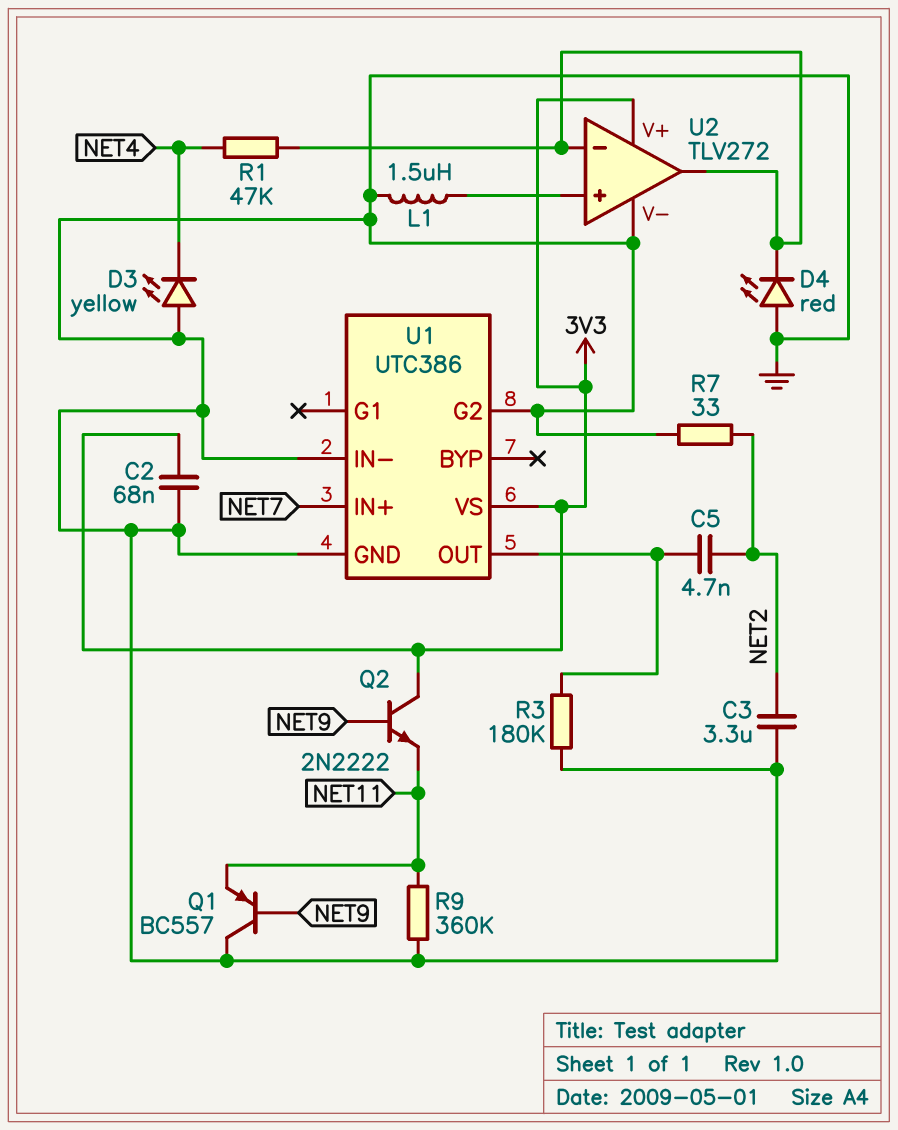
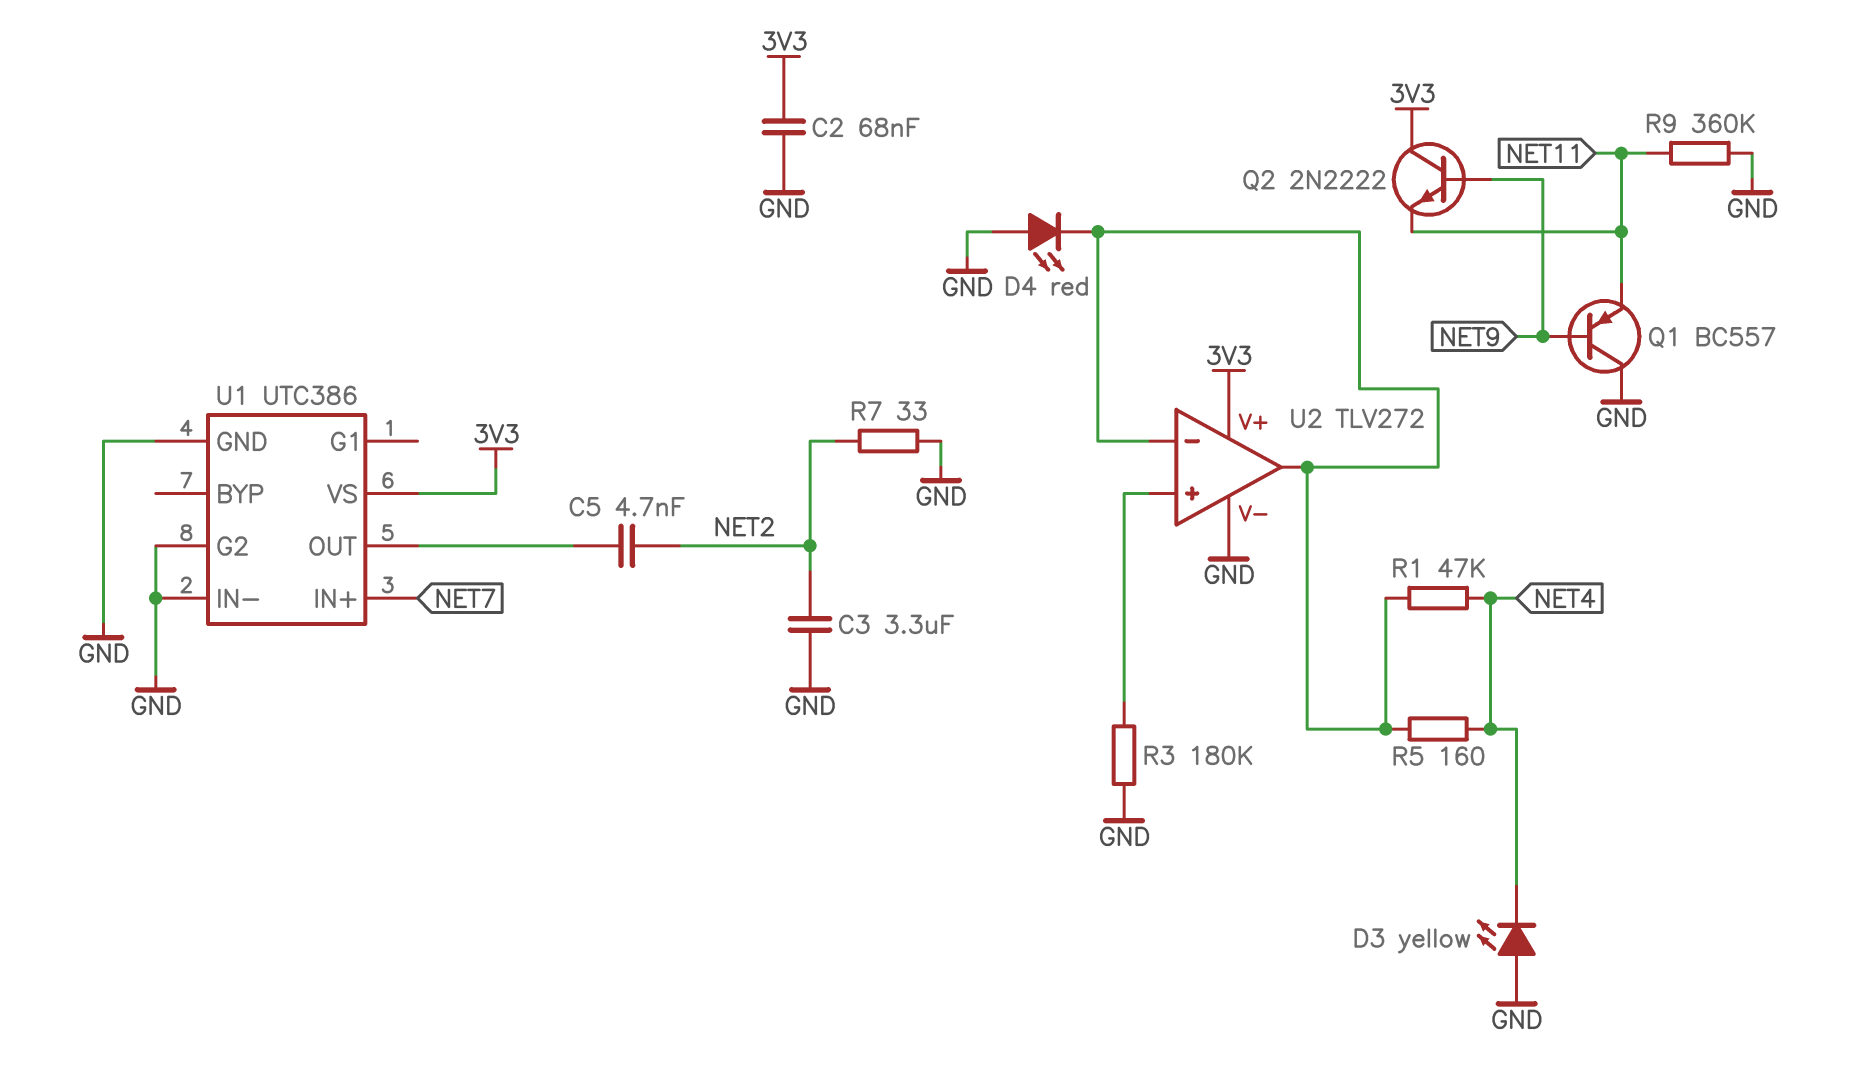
L1: 1.5uH (GND, U2/in+) -> none
R3: 180k (GND, U1/OUT) -> 180k (GND, U2/in+)
R5: none -> 160 (NET4, U2/in-)

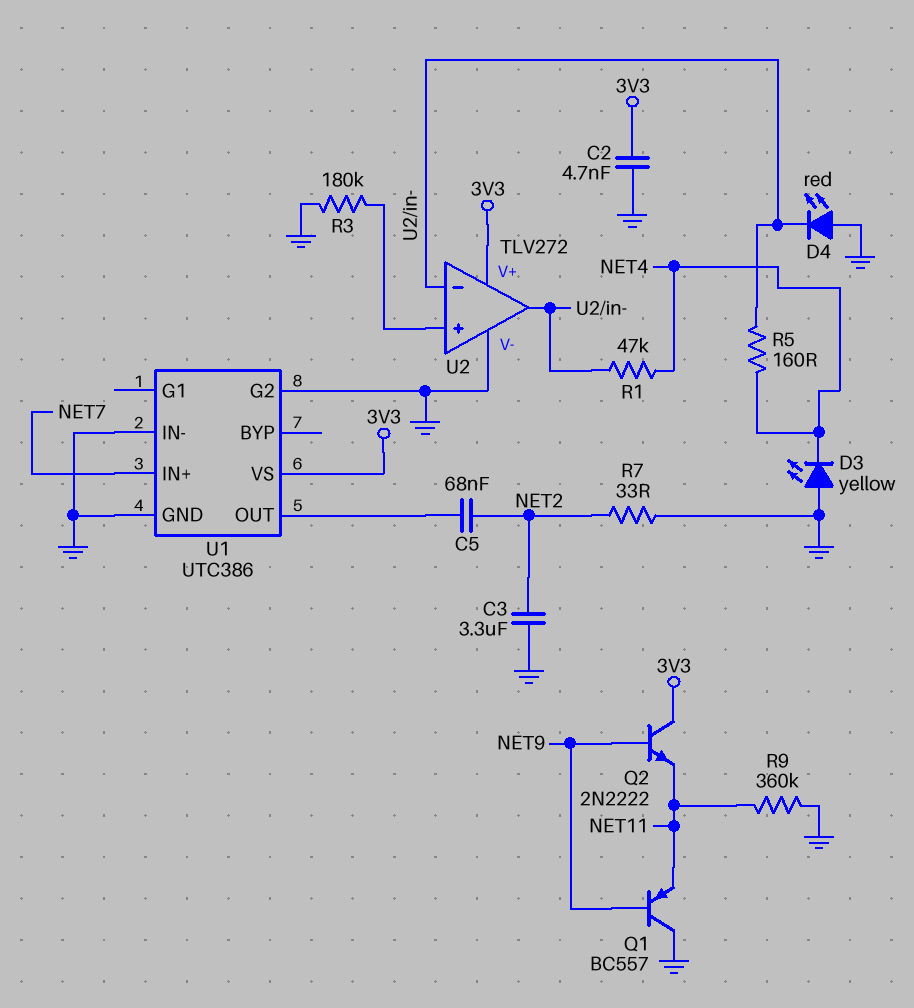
C2: 68nF (3V3, GND) -> 4.7nF (3V3, GND)
C5: 4.7nF (NET2, U1/OUT) -> 68nF (NET2, U1/OUT)

